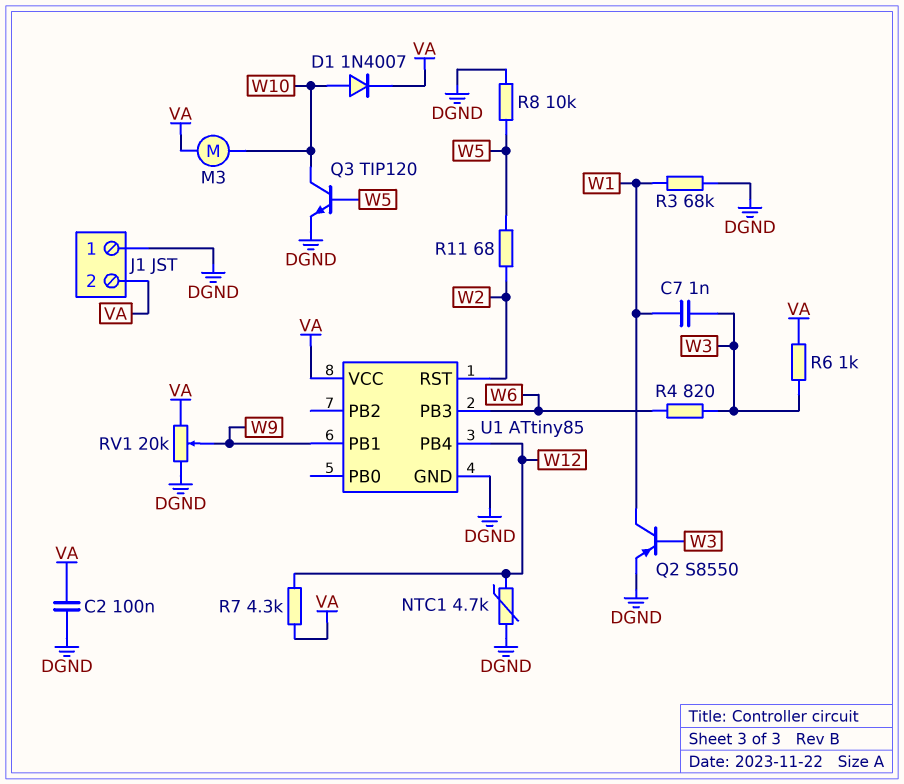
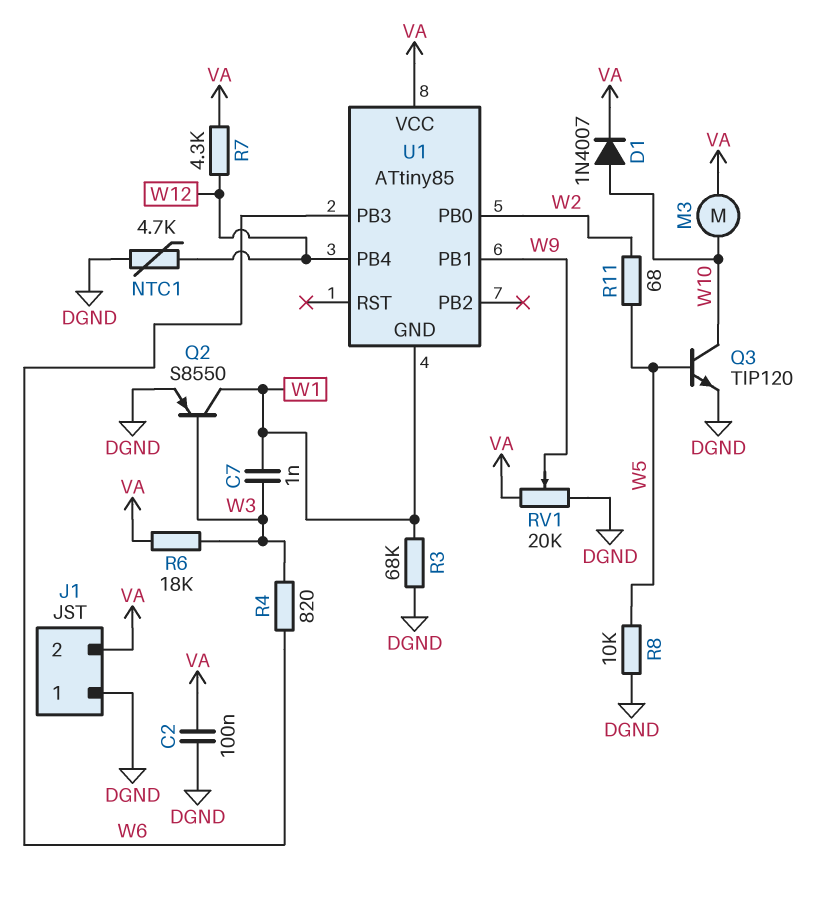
R6: 1k (VA, W3) -> 18k (VA, W3)
U1 pin GND: DGND -> W1
U1 pin PB0: none -> W2
U1 pin RST: W2 -> none

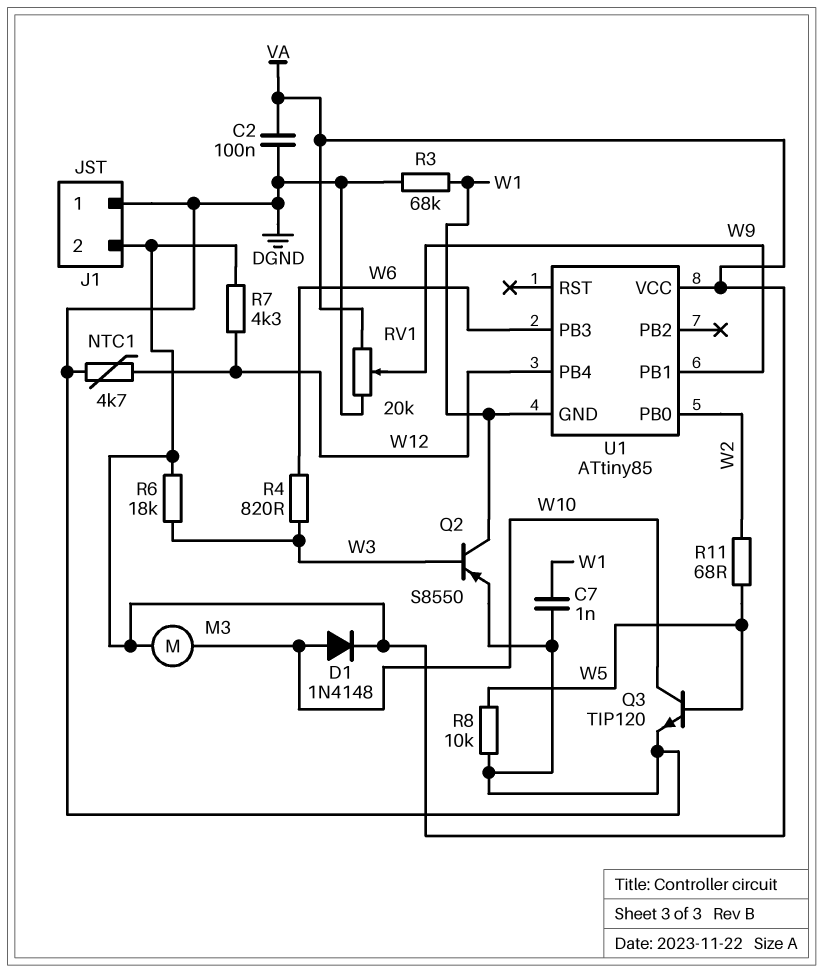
C7: 1nF (W1, W3) -> 1nF (DGND, W1)
D1: diode 1N4007 (A W10, K VA) -> diode 1N4148 (A W10, K VA)

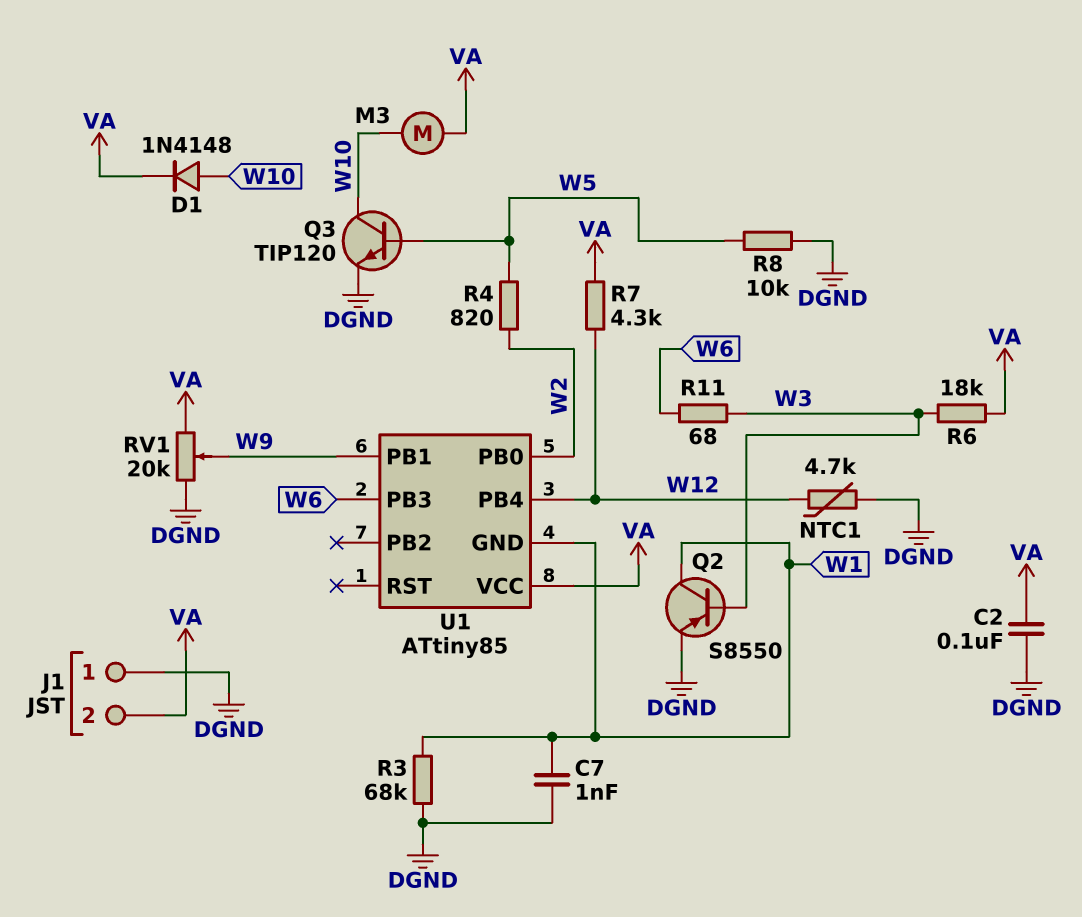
R4: 820 (W3, W6) -> 820 (W2, W5)
R11: 68 (W2, W5) -> 68 (W3, W6)

